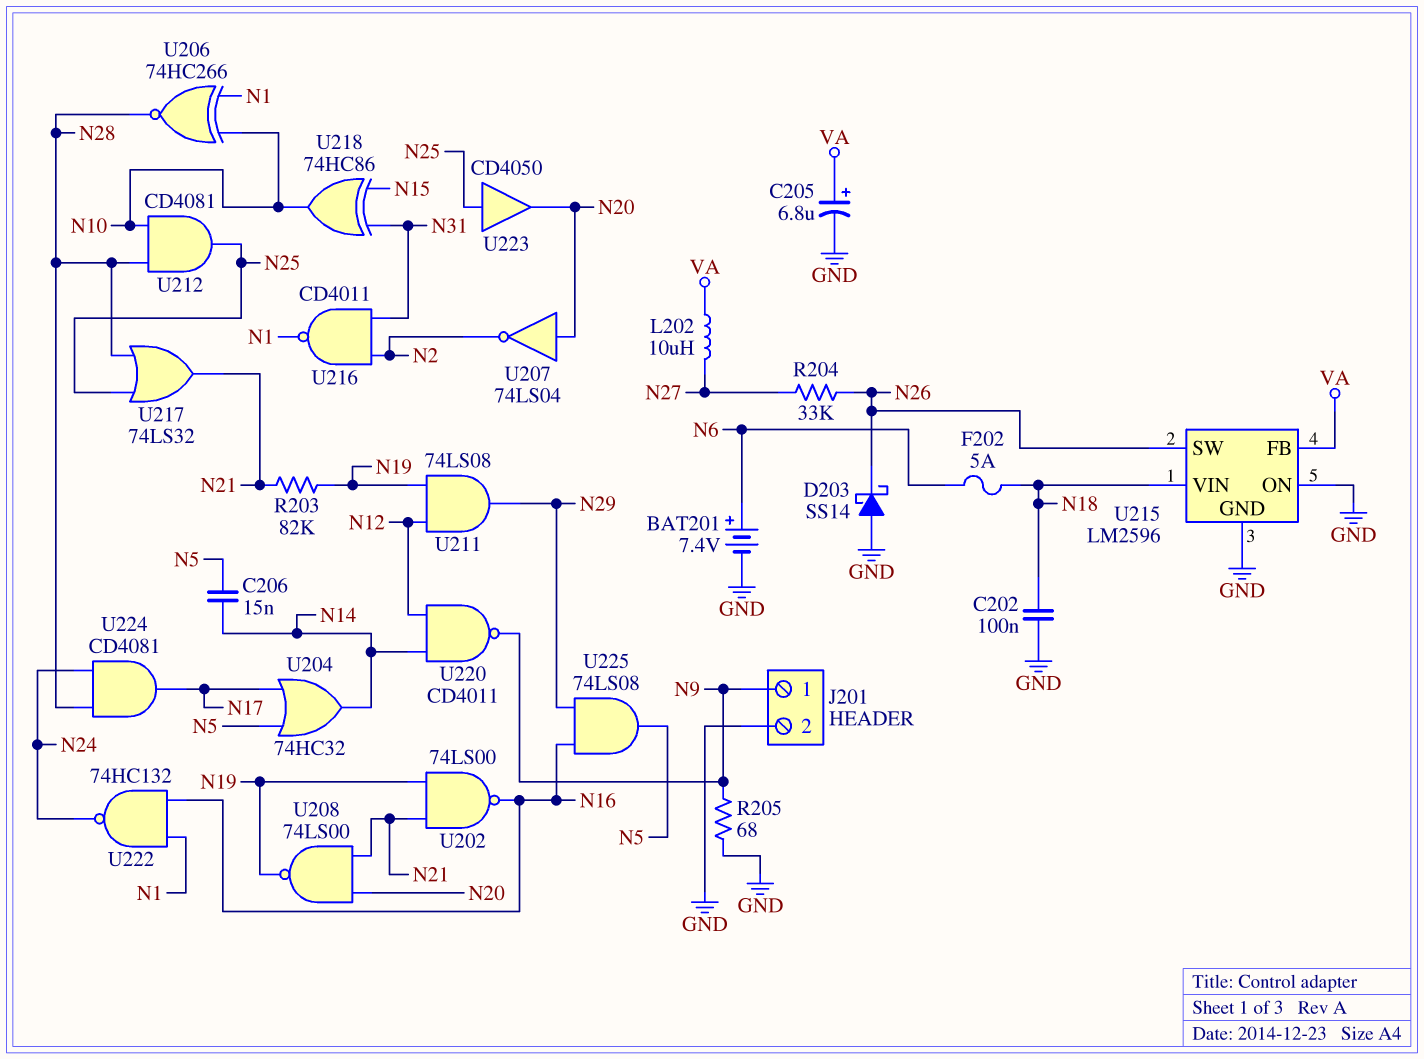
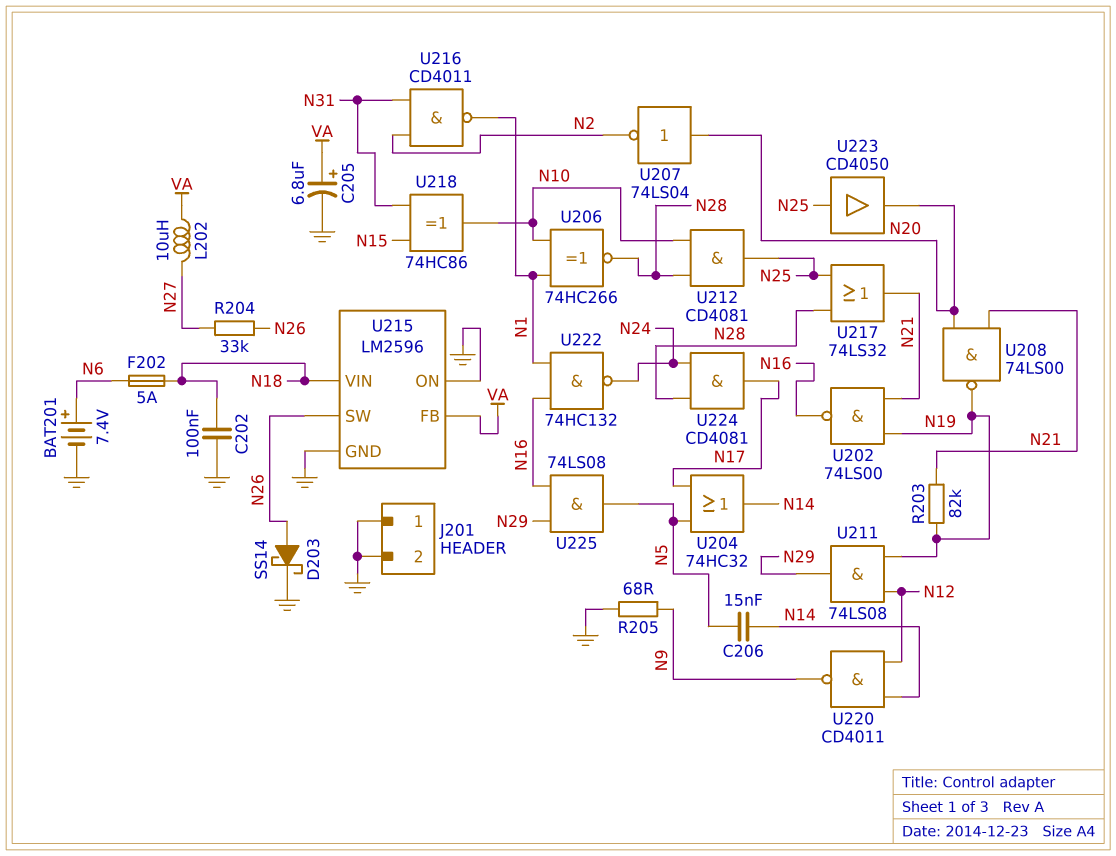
D203: schottky SS14 (A GND, K N26) -> schottky SS14 (A N26, K GND)
J201 pin 1: N9 -> GND

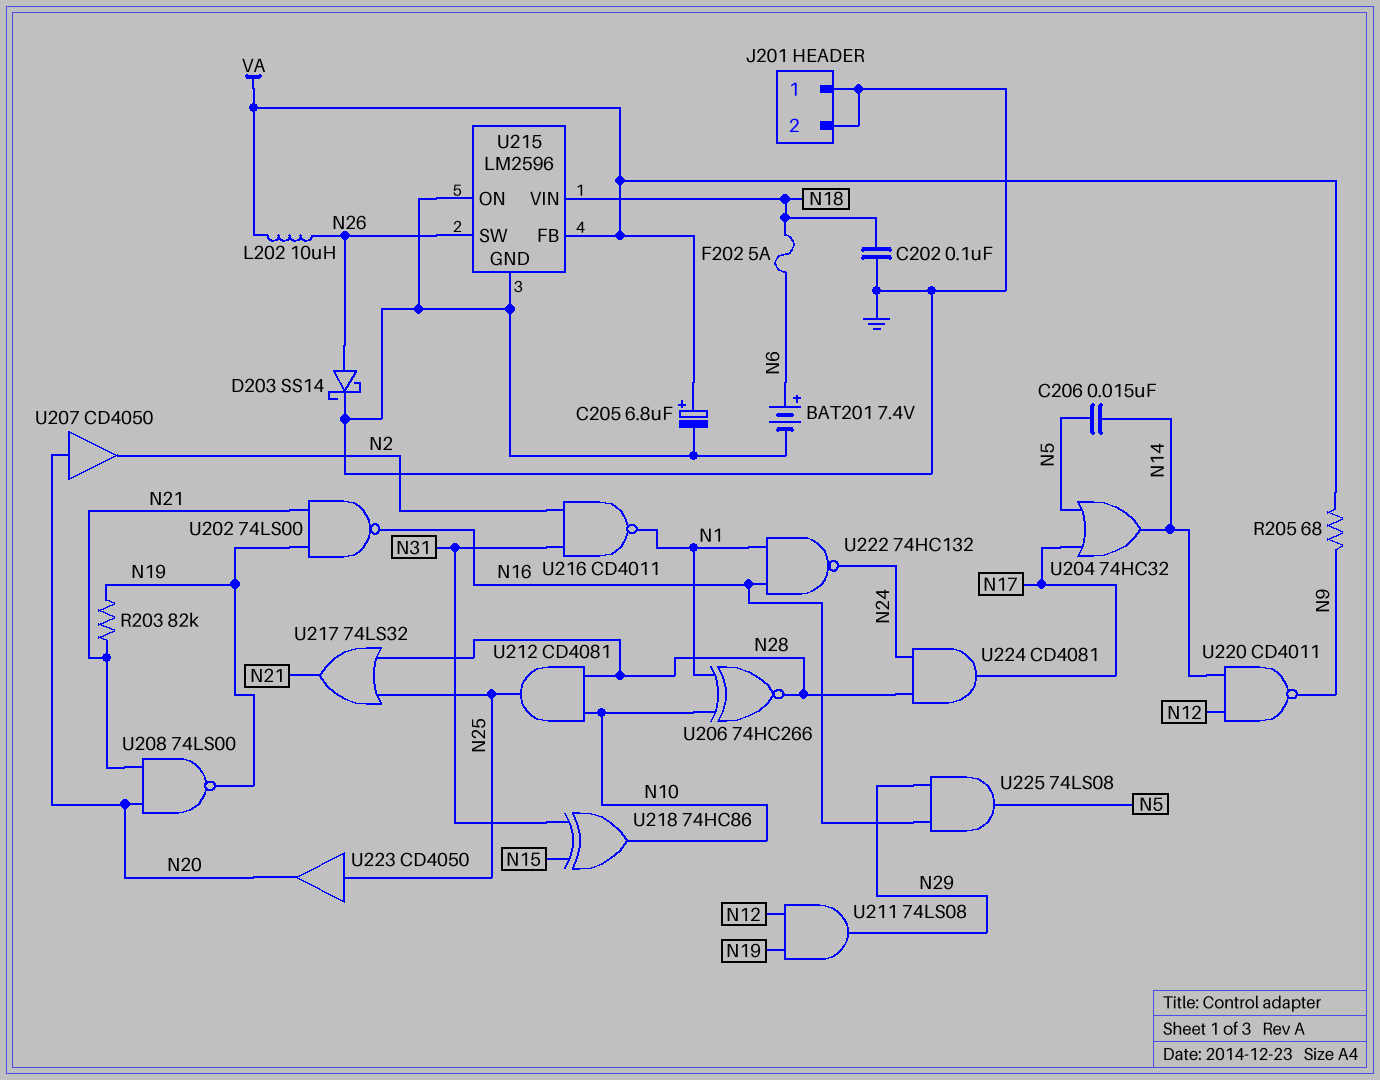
L202: 10uH (N27, VA) -> 10uH (N26, VA)
R204: 33k (N26, N27) -> none
R205: 68 (GND, N9) -> 68 (N9, VA)
U207: NOT 74LS04 (in N20, out N2) -> buffer CD4050 (in N20, out N2)

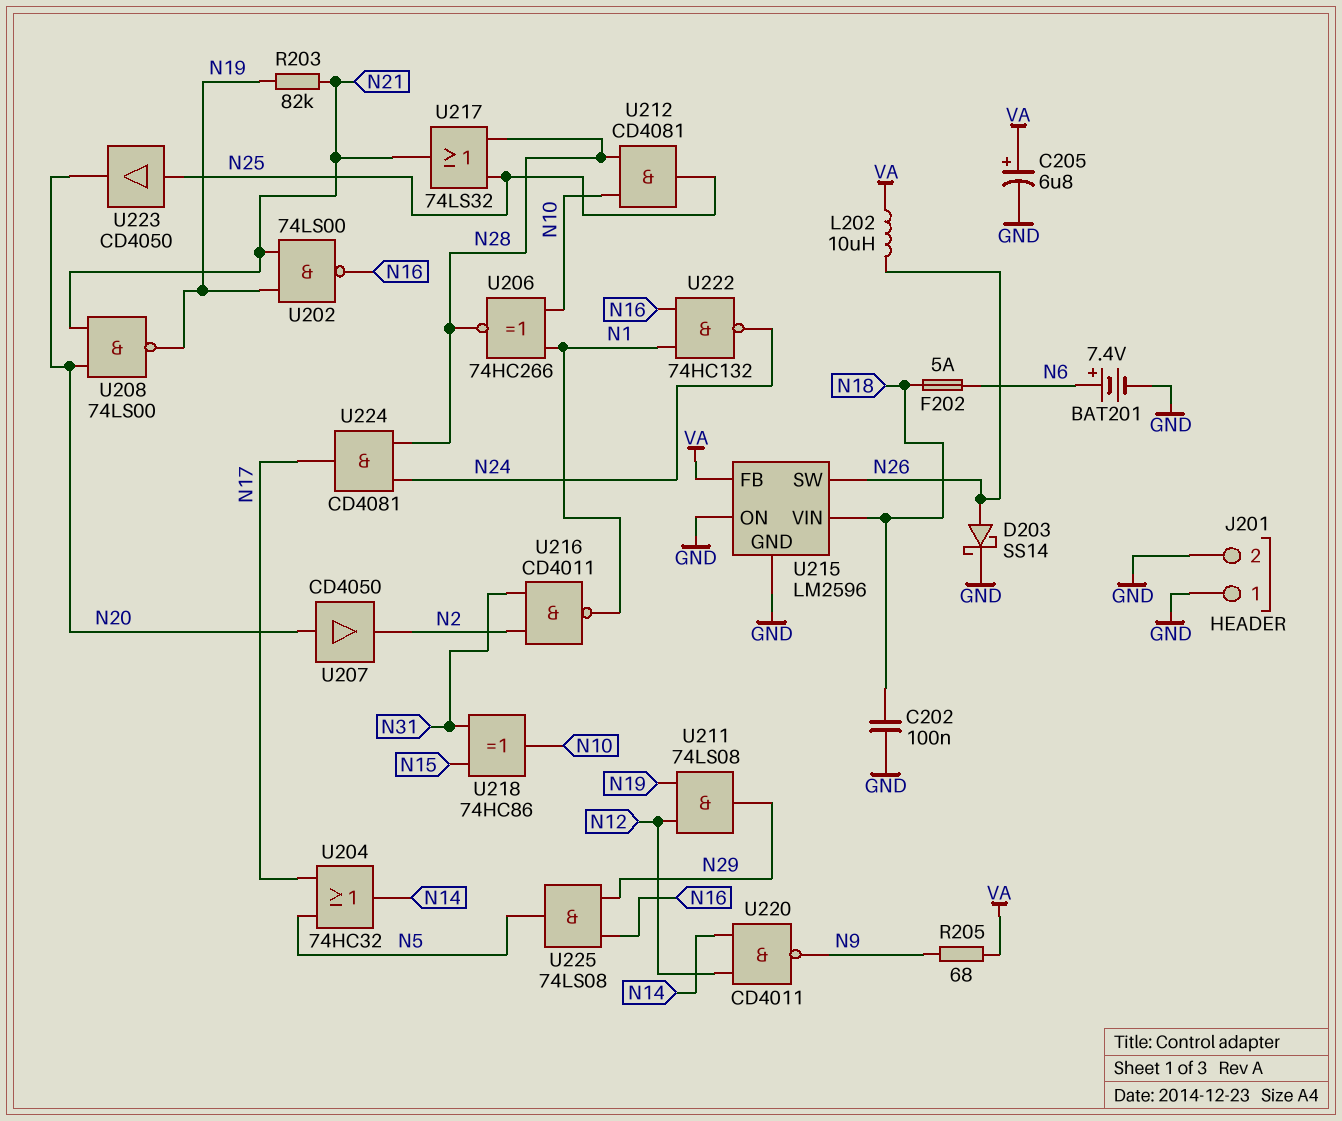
C206: 15nF (N5, N14) -> none

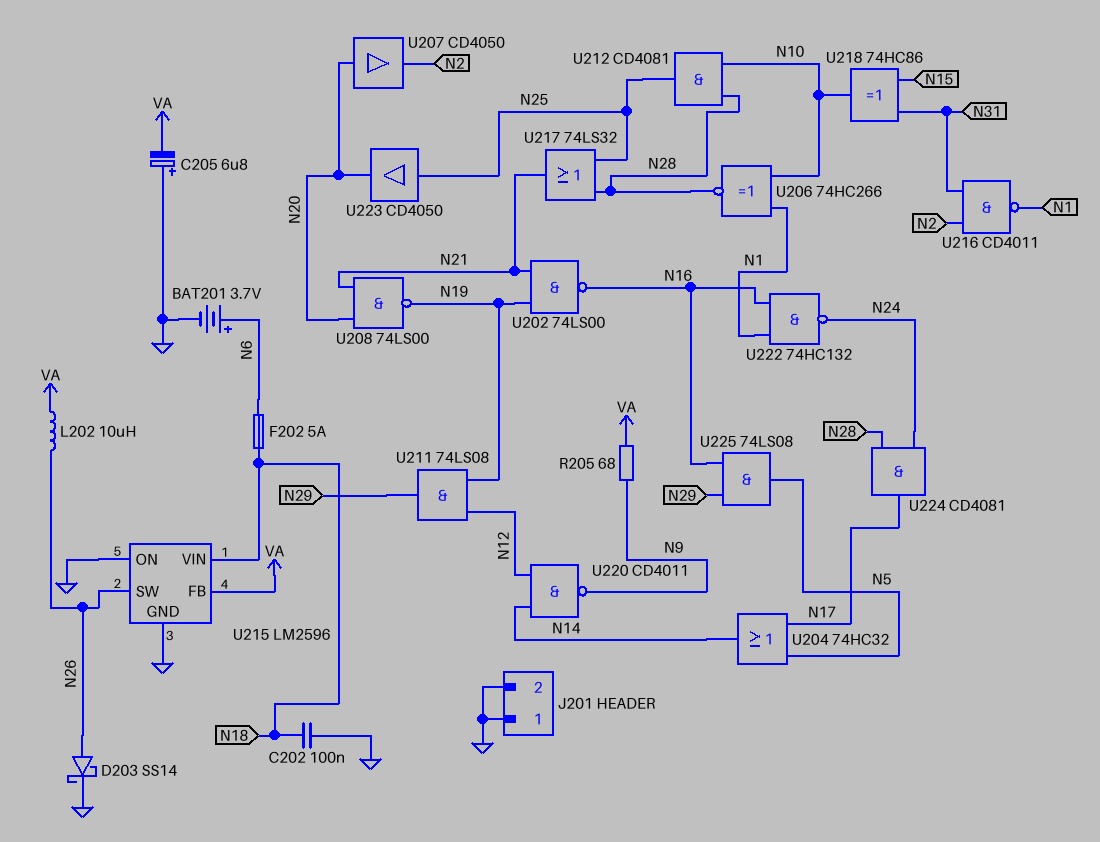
BAT201: 7.4V (plus N6, minus GND) -> 3.7V (plus N6, minus GND)
C205: 6.8uF (plus VA, minus GND) -> 6.8uF (plus GND, minus VA)
R203: 82k (N19, N21) -> none

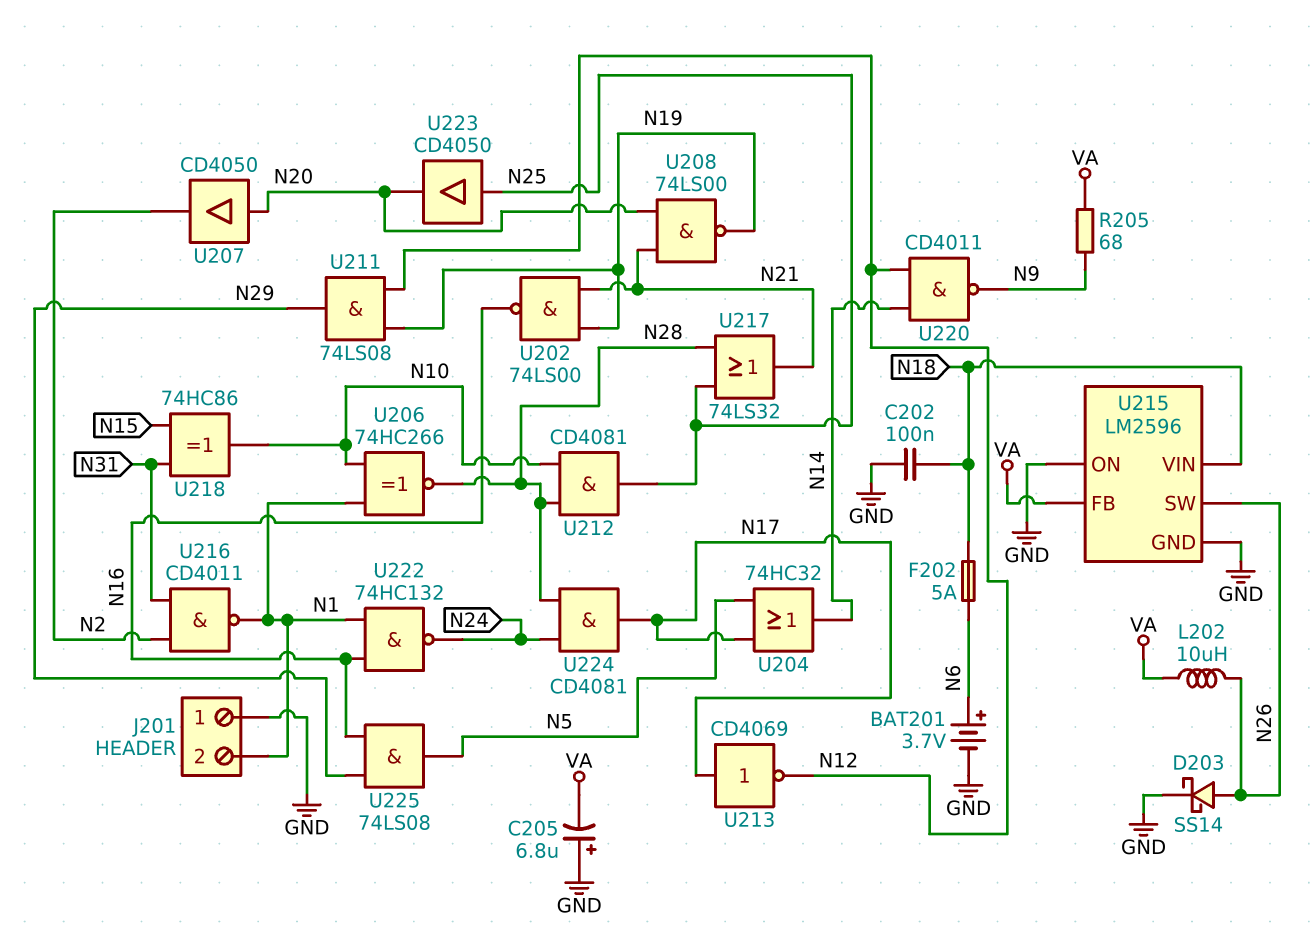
J201 pin 2: GND -> N1
U213: none -> NOT CD4069 (in N17, out N12)

